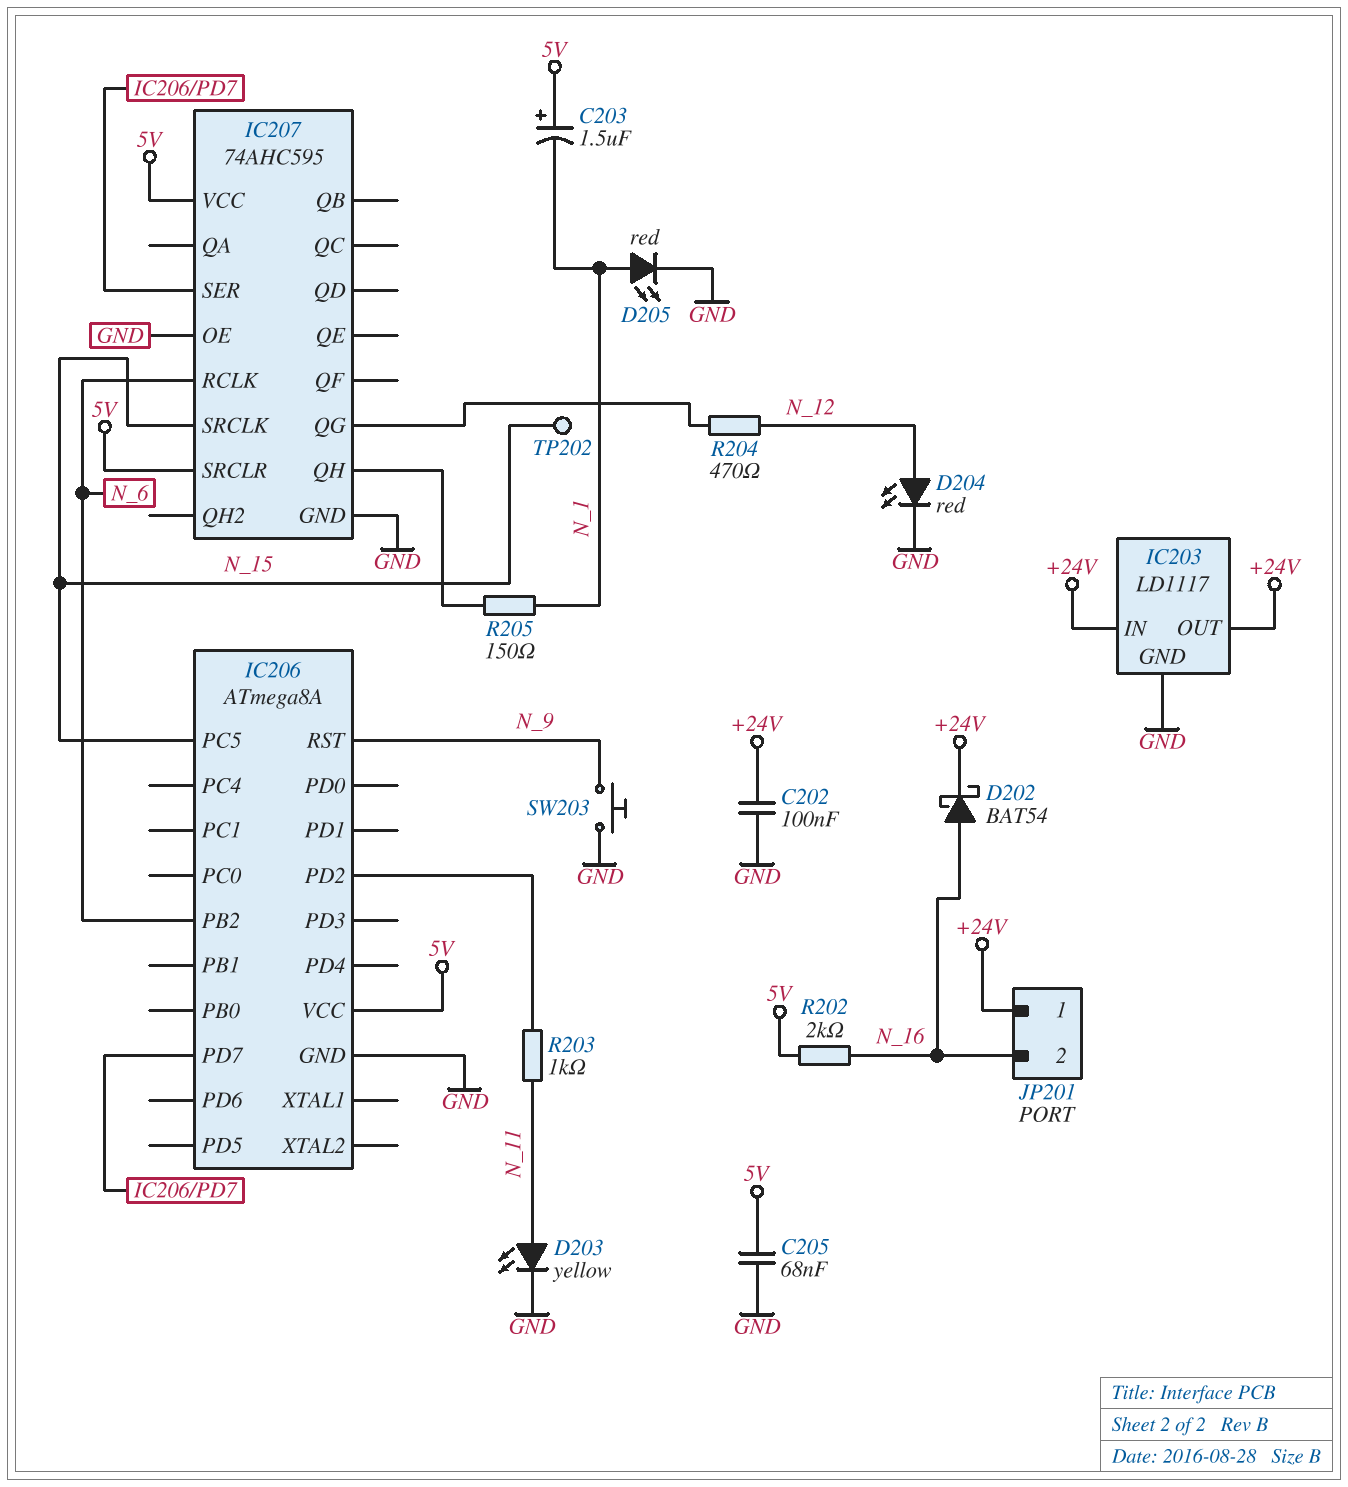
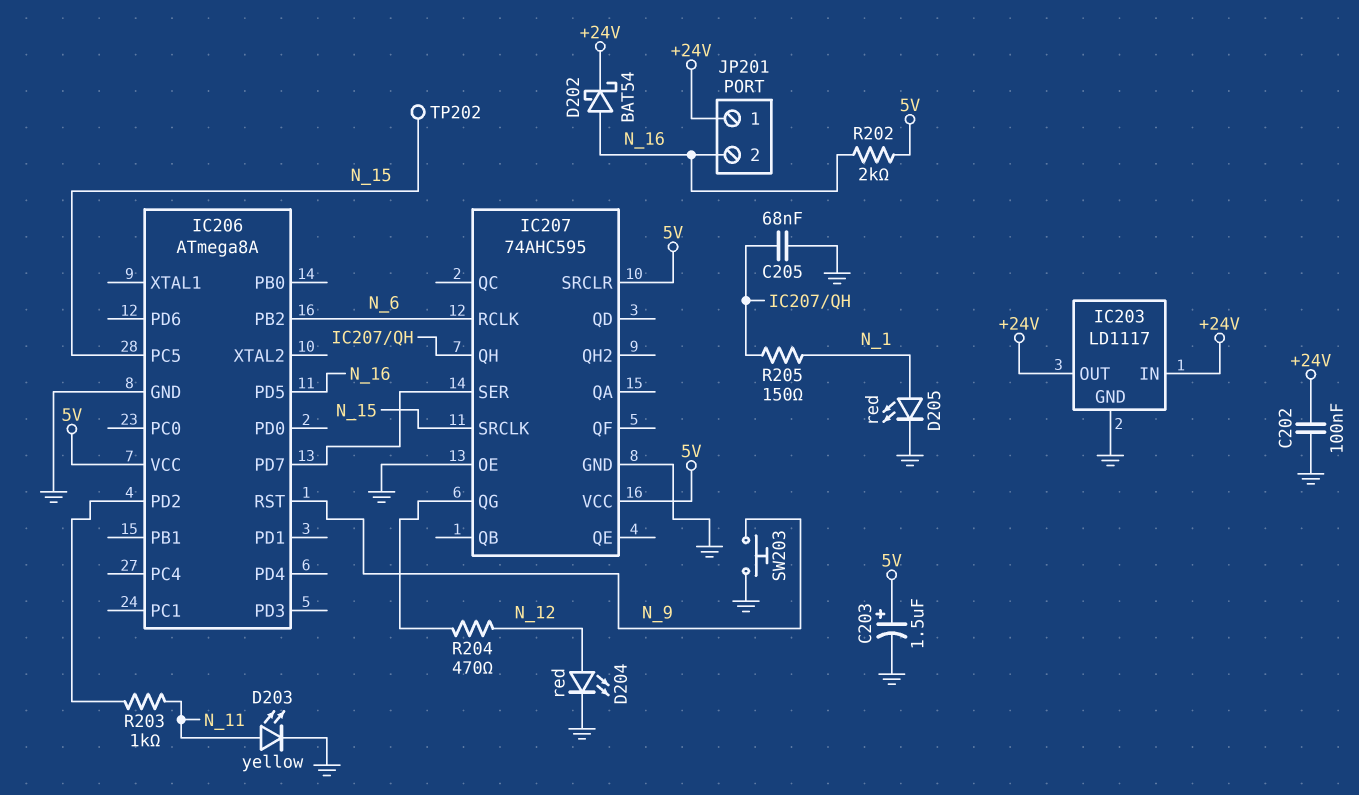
C203: 1.5uF (plus 5V, minus N_1) -> 1.5uF (plus 5V, minus GND)
C205: 68nF (5V, GND) -> 68nF (GND, IC207/QH)
IC206 pin PD5: none -> N_16

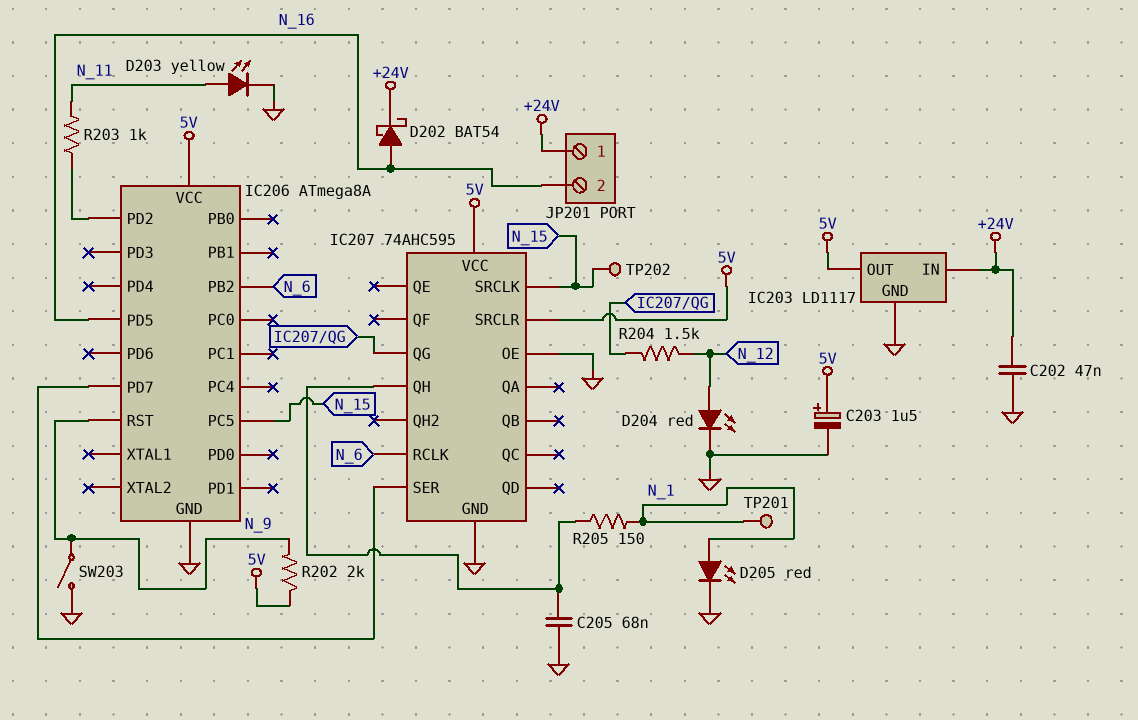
C202: 100nF (+24V, GND) -> 47nF (+24V, GND)
IC203 pin OUT: +24V -> 5V
R202: 2k (5V, N_16) -> 2k (5V, N_9)
R204: 470 (IC207/QG, N_12) -> 1.5k (IC207/QG, N_12)
SW203: button (GND, N_9) -> switch (GND, N_9)
TP201: none -> test point (N_1)

